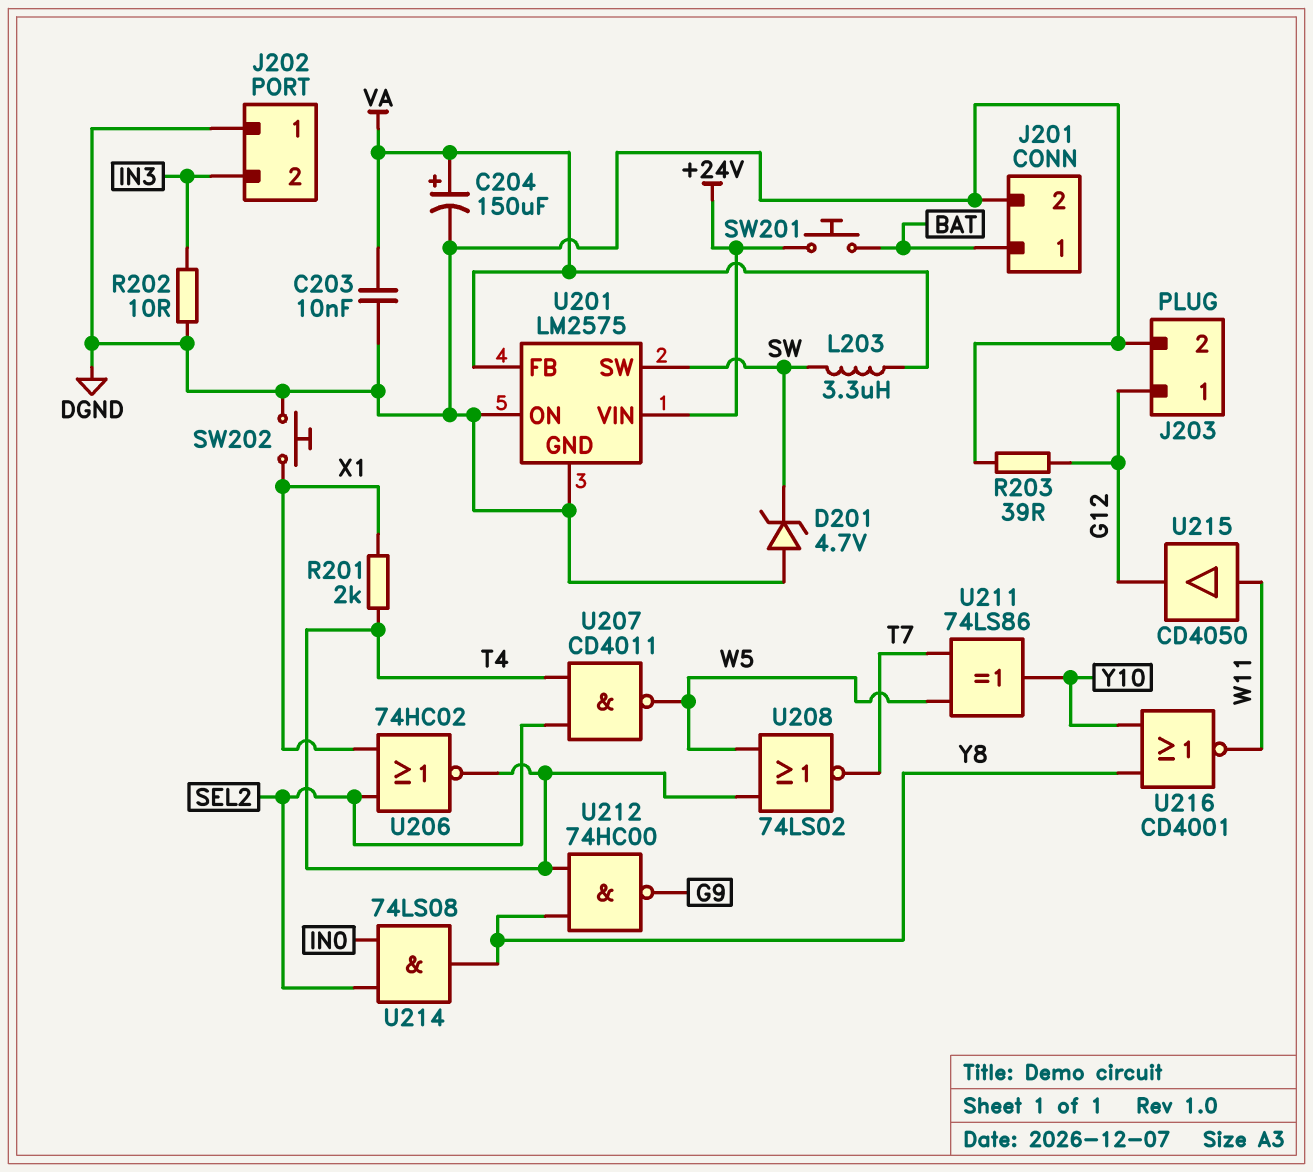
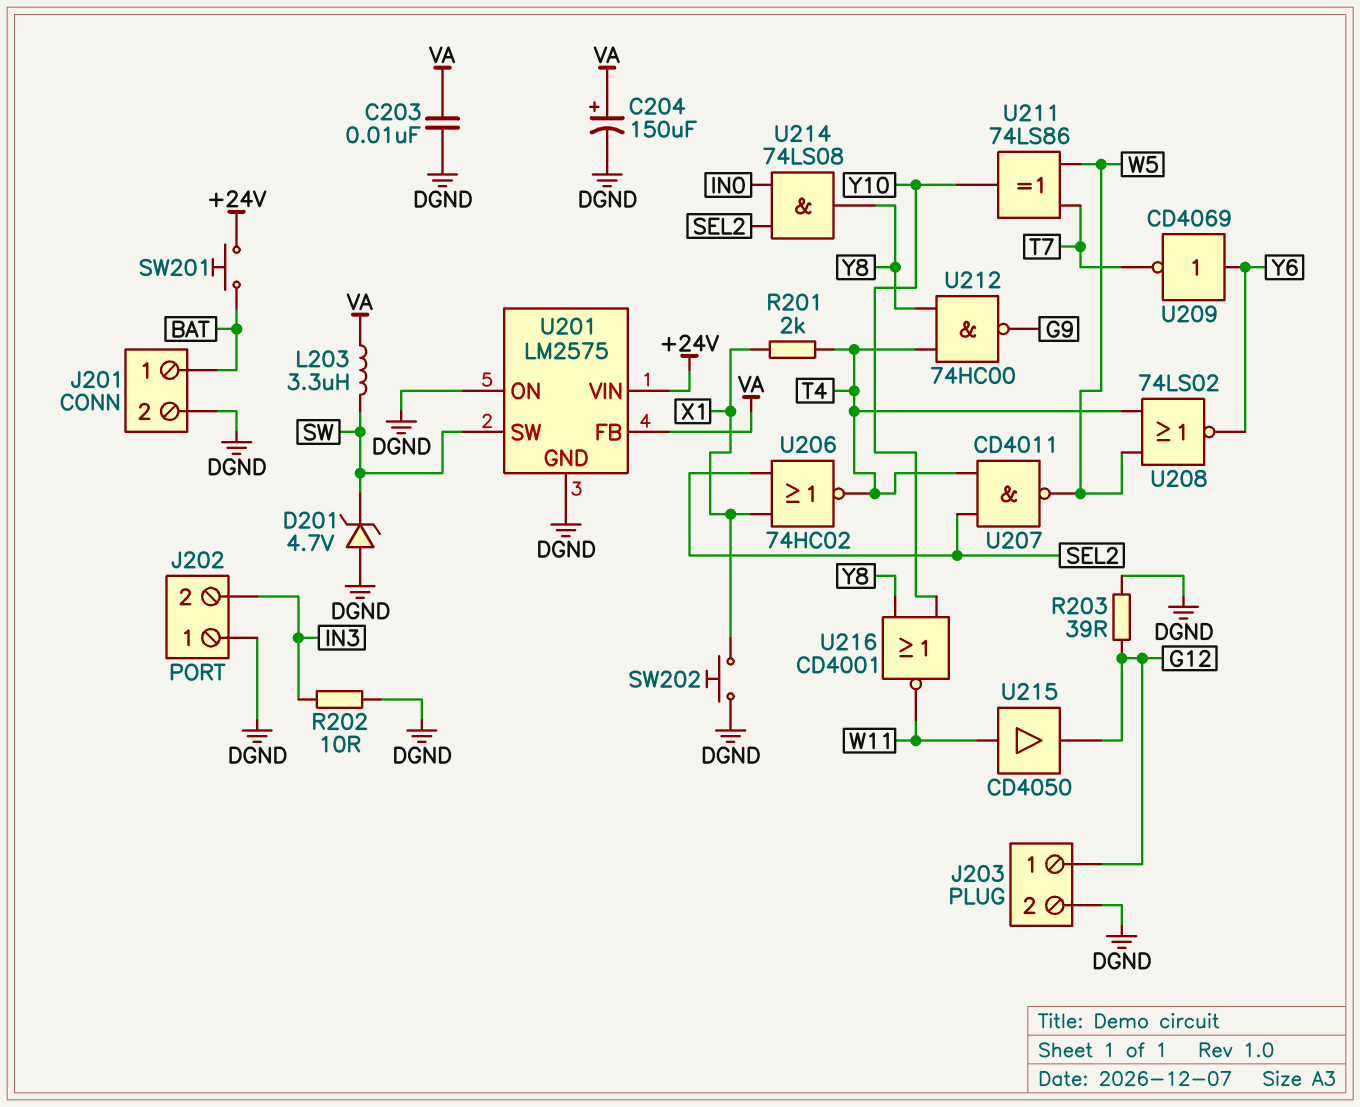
U208: NOR 74LS02 (in T4, in W5, out T7) -> NOR 74LS02 (in T4, in W5, out Y6)
U209: none -> NOT CD4069 (in Y6, out T7)

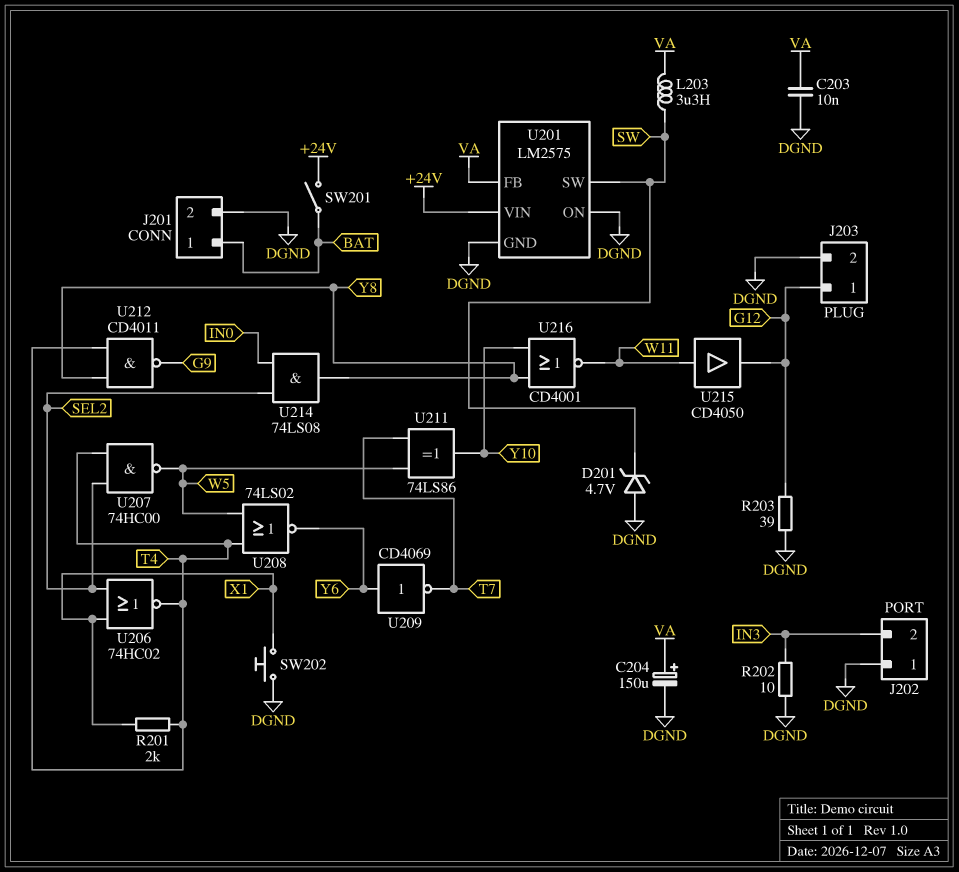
SW201: button (+24V, BAT) -> switch (+24V, BAT)
U207: NAND CD4011 (in SEL2, in T4, out W5) -> NAND 74HC00 (in SEL2, in T4, out W5)
U212: NAND 74HC00 (in T4, in Y8, out G9) -> NAND CD4011 (in T4, in Y8, out G9)

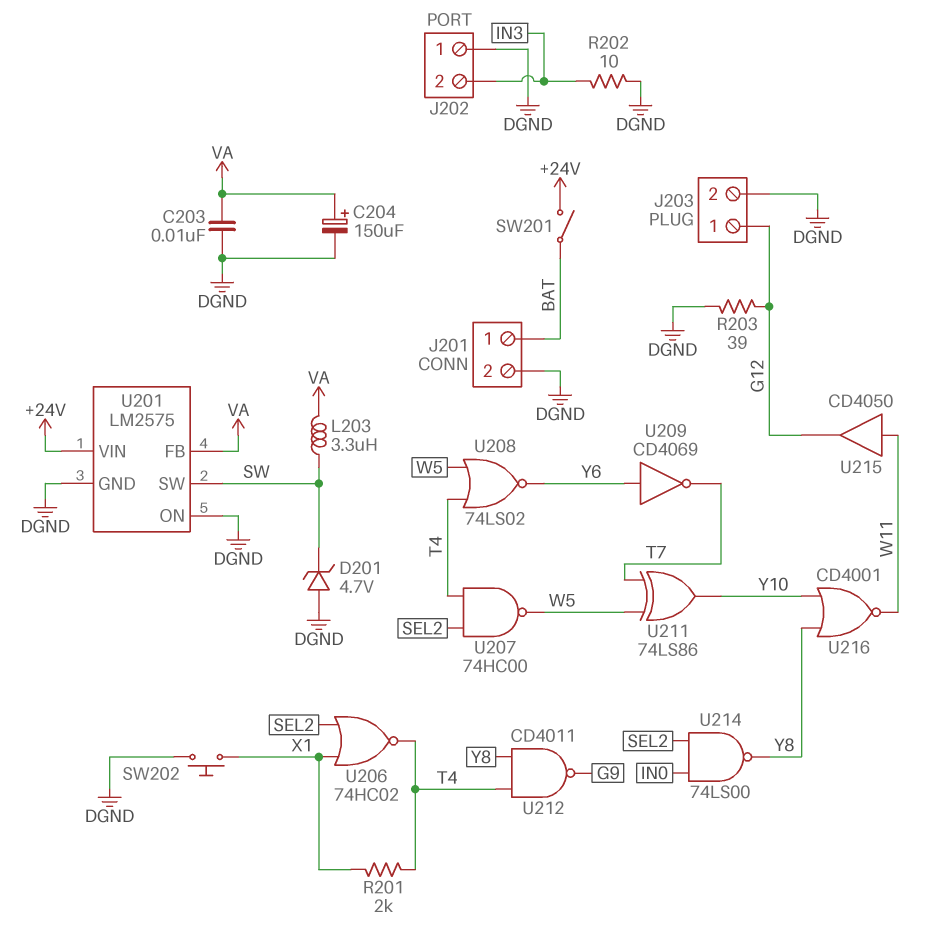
U214: AND 74LS08 (in IN0, in SEL2, out Y8) -> NAND 74LS00 (in IN0, in SEL2, out Y8)

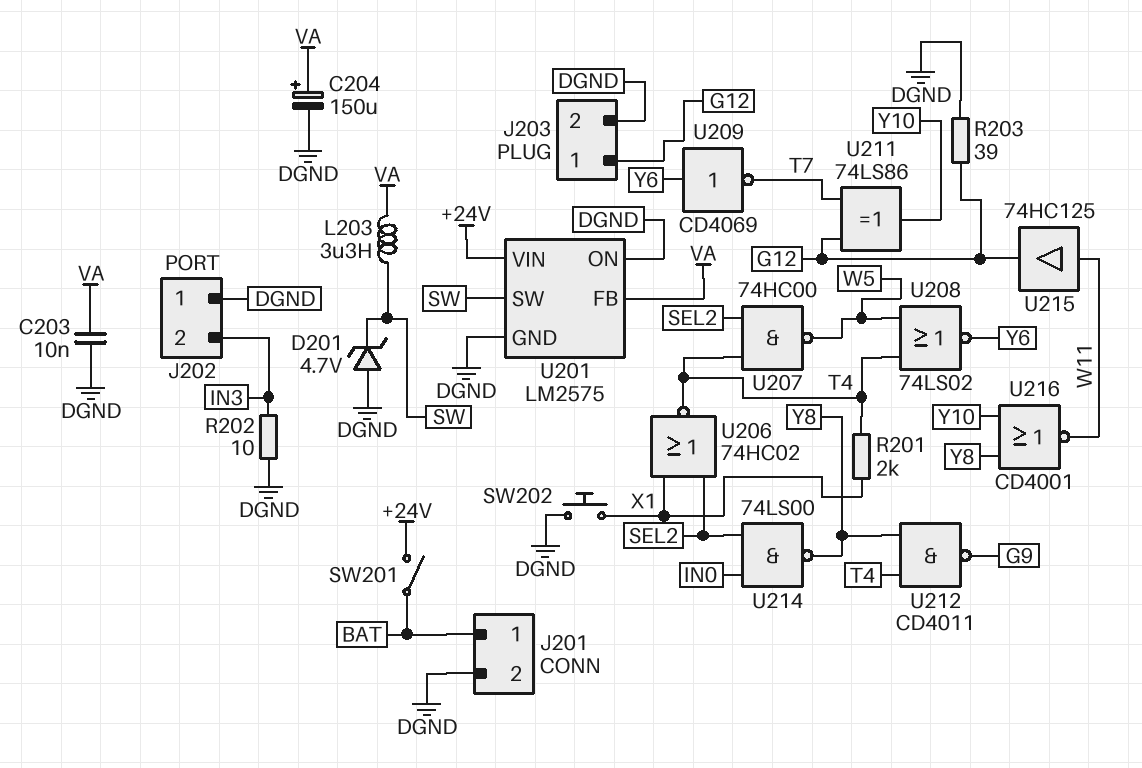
U211: XOR 74LS86 (in T7, in W5, out Y10) -> XOR 74LS86 (in G12, in T7, out Y10)
U215: buffer CD4050 (in W11, out G12) -> buffer 74HC125 (in W11, out G12)

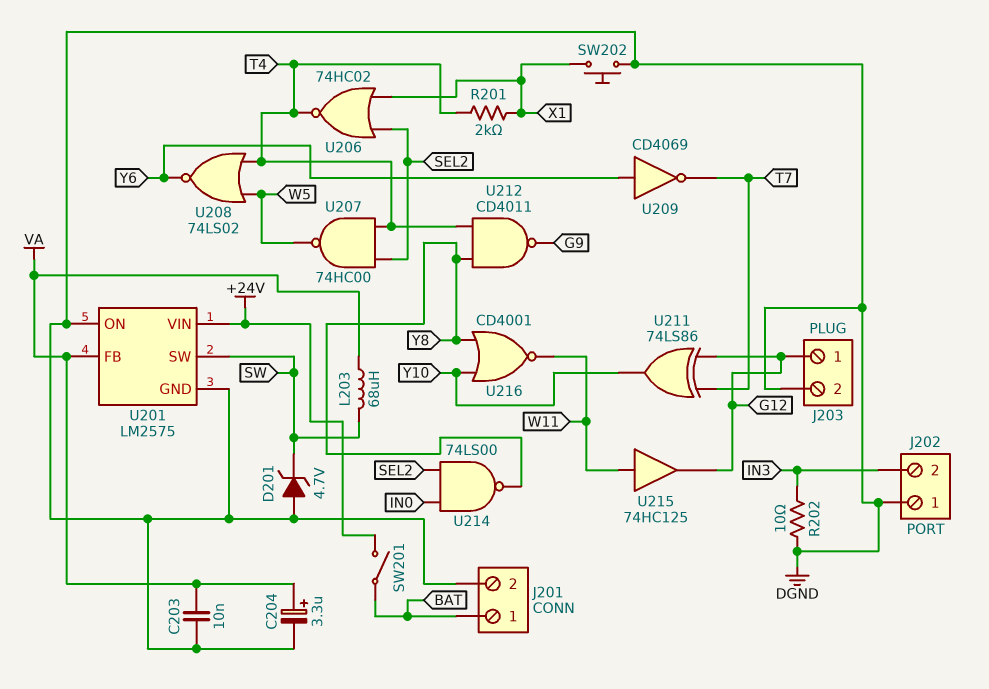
C204: 150uF (plus VA, minus DGND) -> 3.3uF (plus VA, minus DGND)
L203: 3.3uH (SW, VA) -> 68uH (SW, VA)
R203: 39 (DGND, G12) -> none

